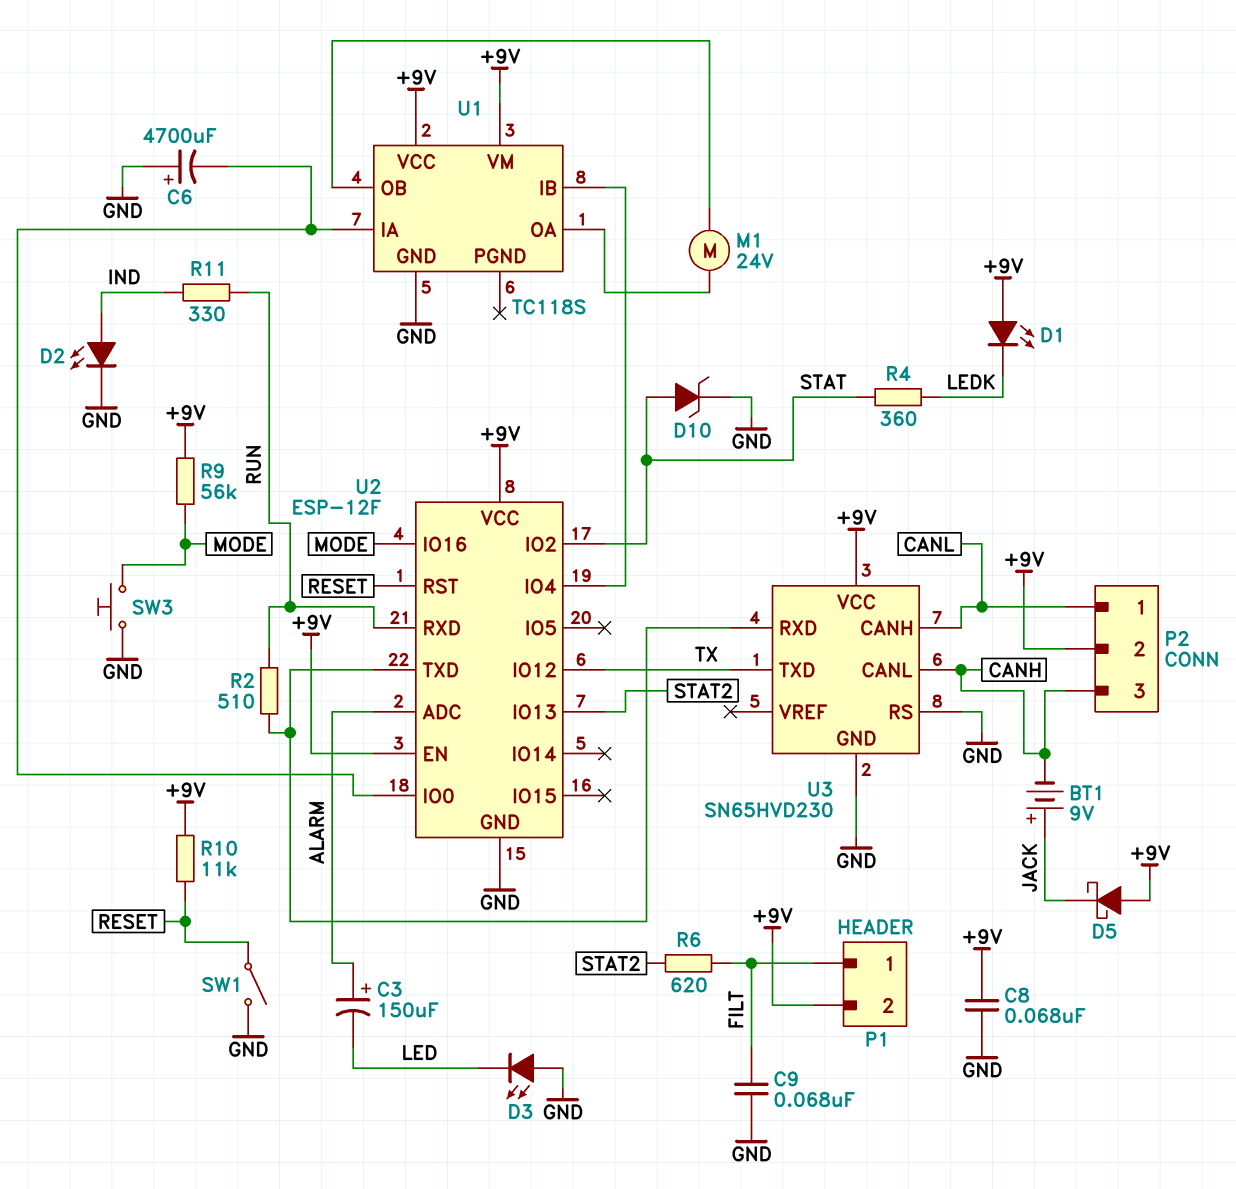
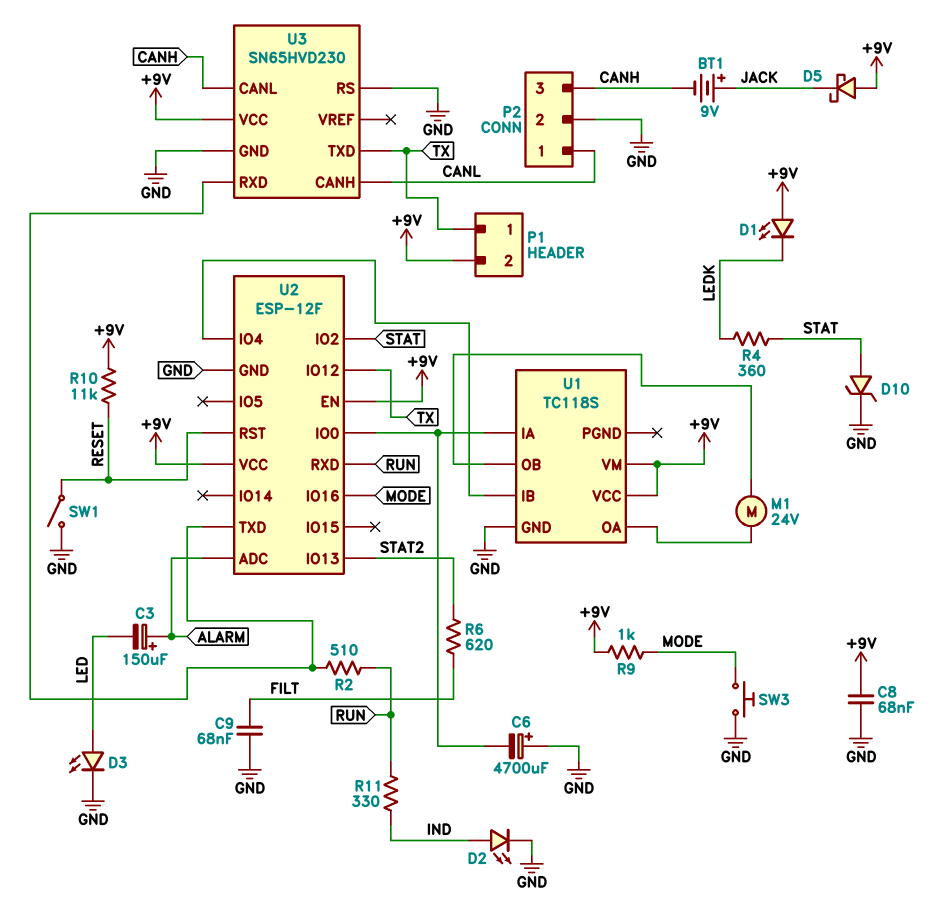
D3: LED (A GND, K LED) -> LED (A LED, K GND)
P1 pin 1: FILT -> TX
P2 pin 2: +9V -> GND
R9: 56k (+9V, MODE) -> 1k (+9V, MODE)

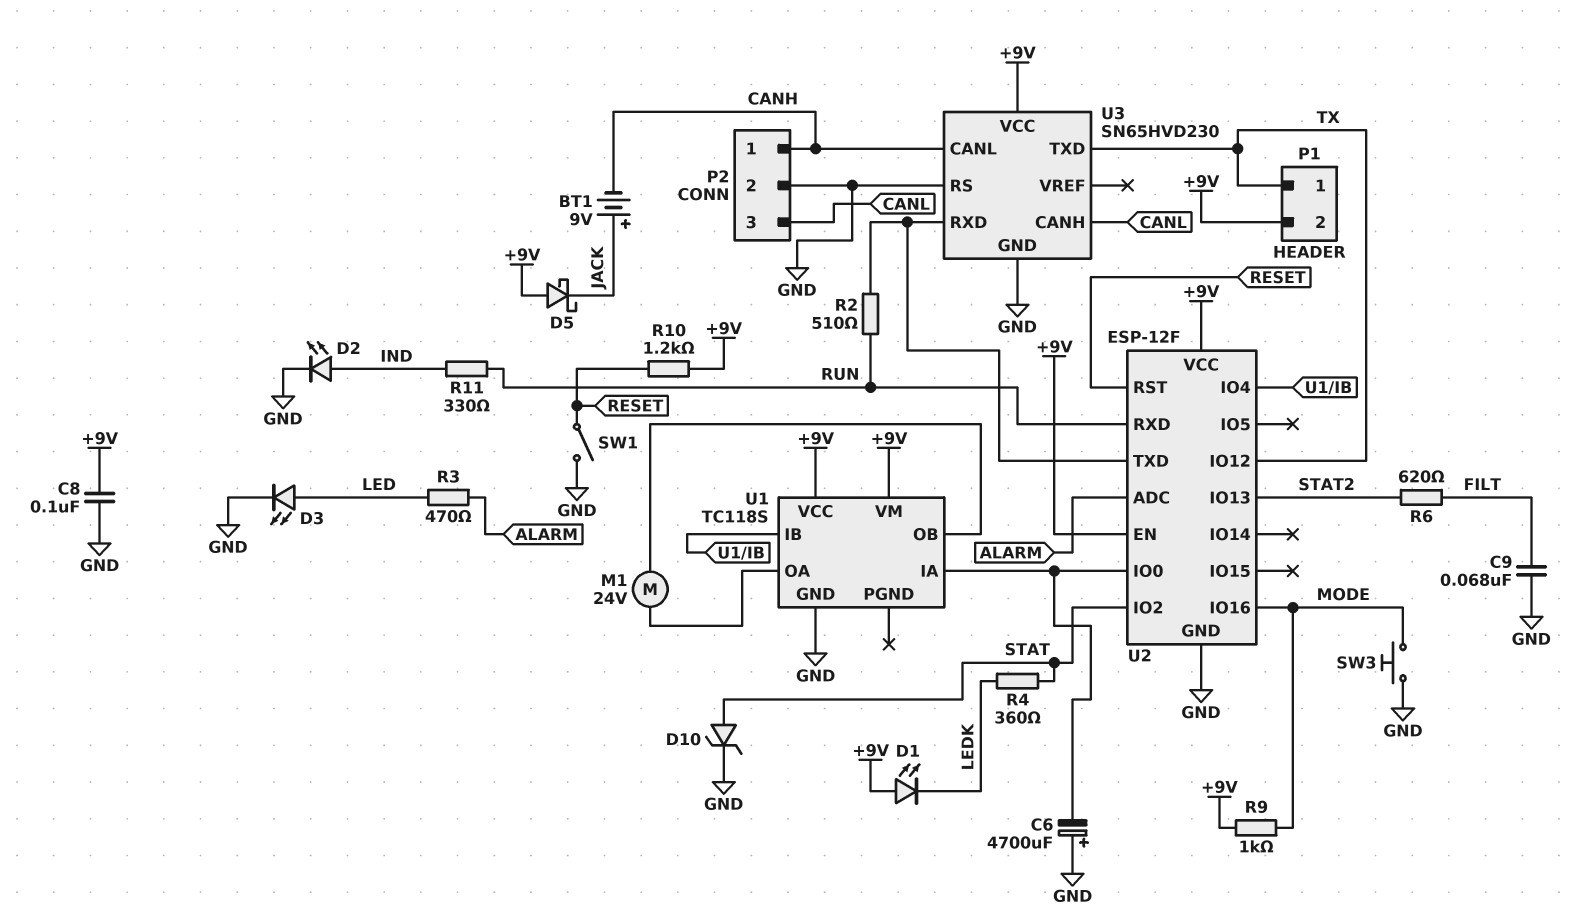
C3: 150uF (plus ALARM, minus LED) -> none
C8: 68nF (+9V, GND) -> 100nF (+9V, GND)
P2 pin 1: CANL -> CANH
P2 pin 3: CANH -> CANL
R3: none -> 470 (ALARM, LED)
R10: 11k (+9V, RESET) -> 1.2k (+9V, RESET)

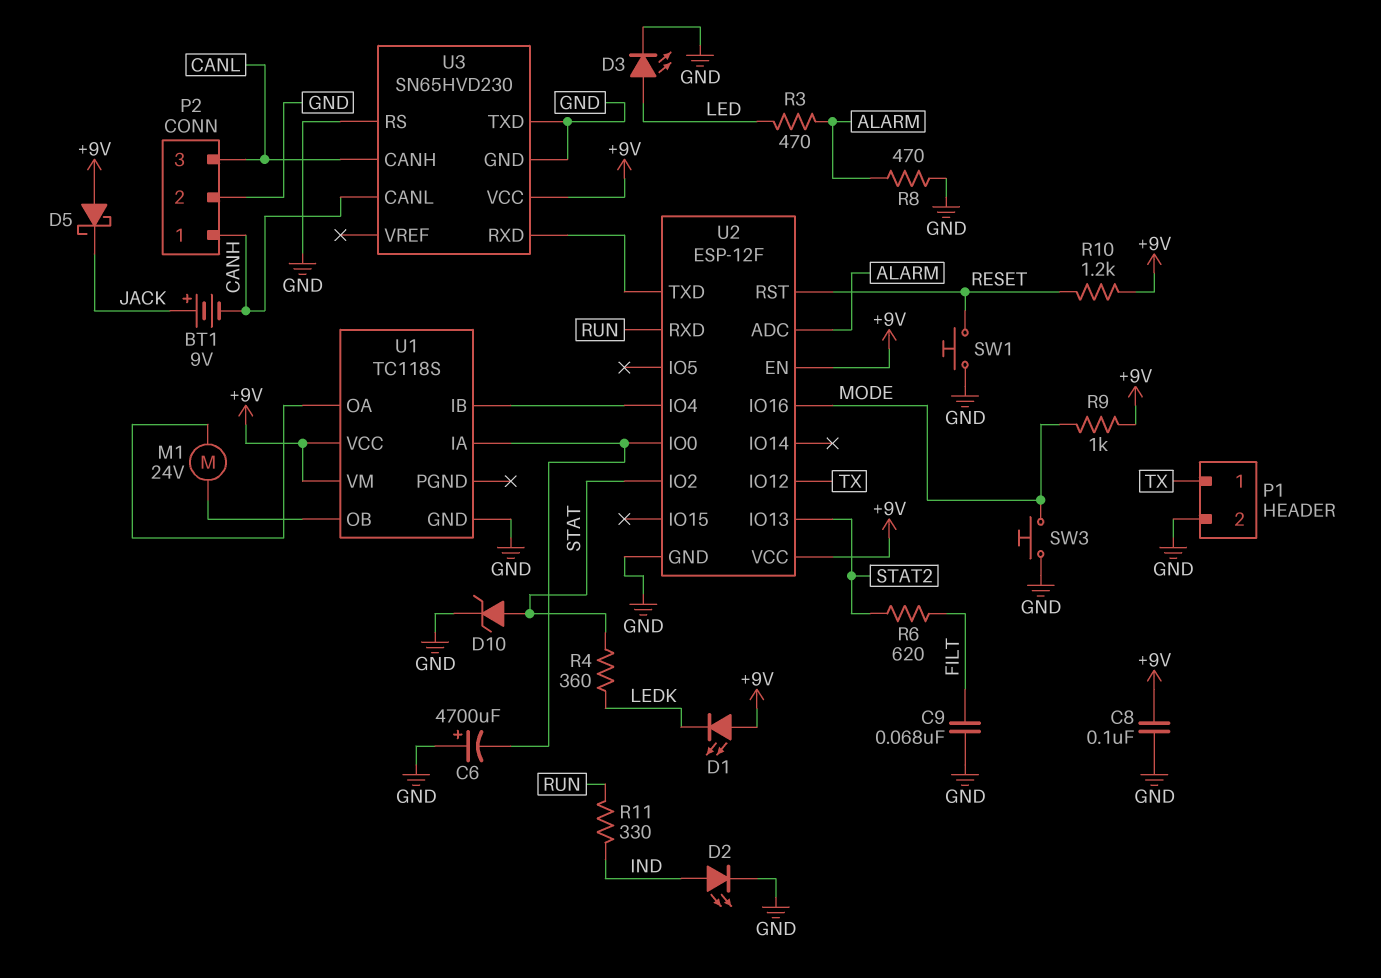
P1 pin 2: +9V -> GND
R2: 510 (RUN, U2/TXD) -> none
R8: none -> 470 (ALARM, GND)
SW1: switch (GND, RESET) -> button (GND, RESET)
U3 pin TXD: TX -> GND

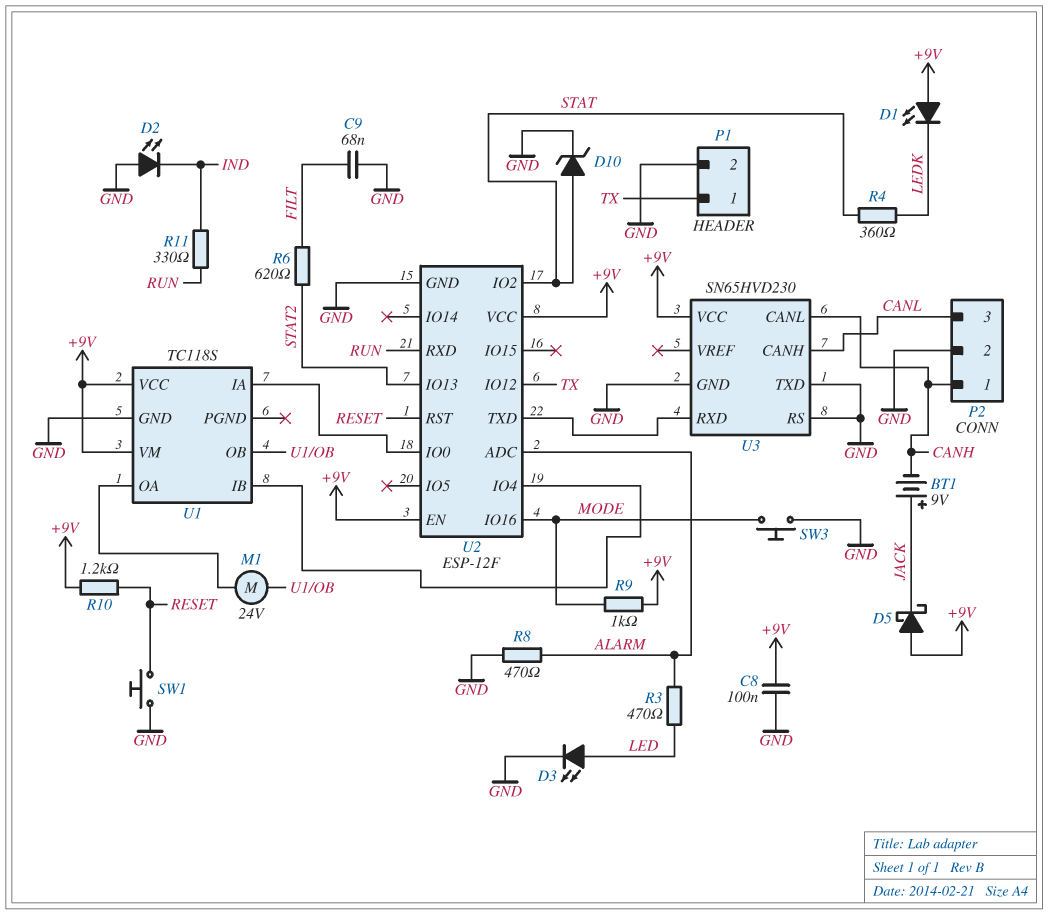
C6: 4700uF (plus GND, minus U1/IA) -> none
D2: LED (A IND, K GND) -> LED (A GND, K IND)

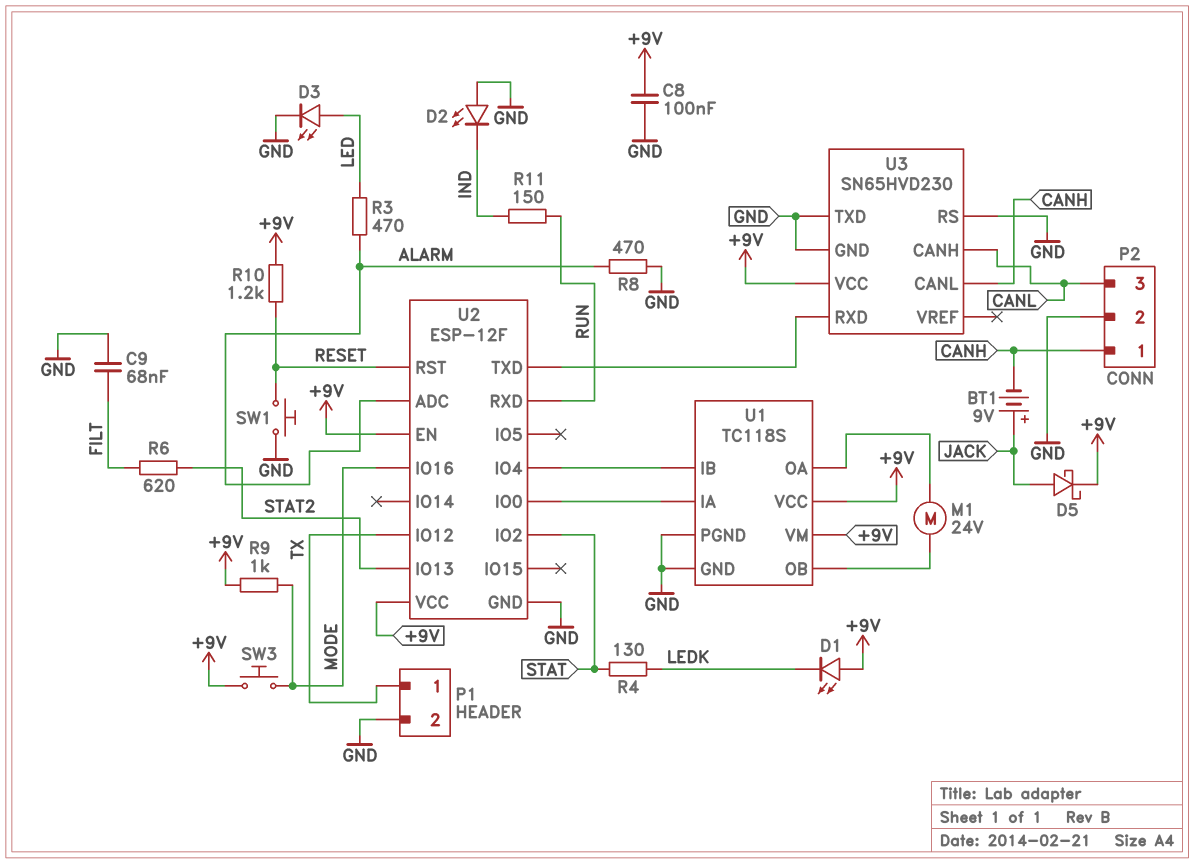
D5: schottky (A +9V, K JACK) -> schottky (A JACK, K +9V)
D10: zener (A STAT, K GND) -> none
R4: 360 (LEDK, STAT) -> 130 (LEDK, STAT)
R11: 330 (IND, RUN) -> 150 (IND, RUN)
SW3: button (GND, MODE) -> button (+9V, MODE)
U1 pin PGND: none -> GND

